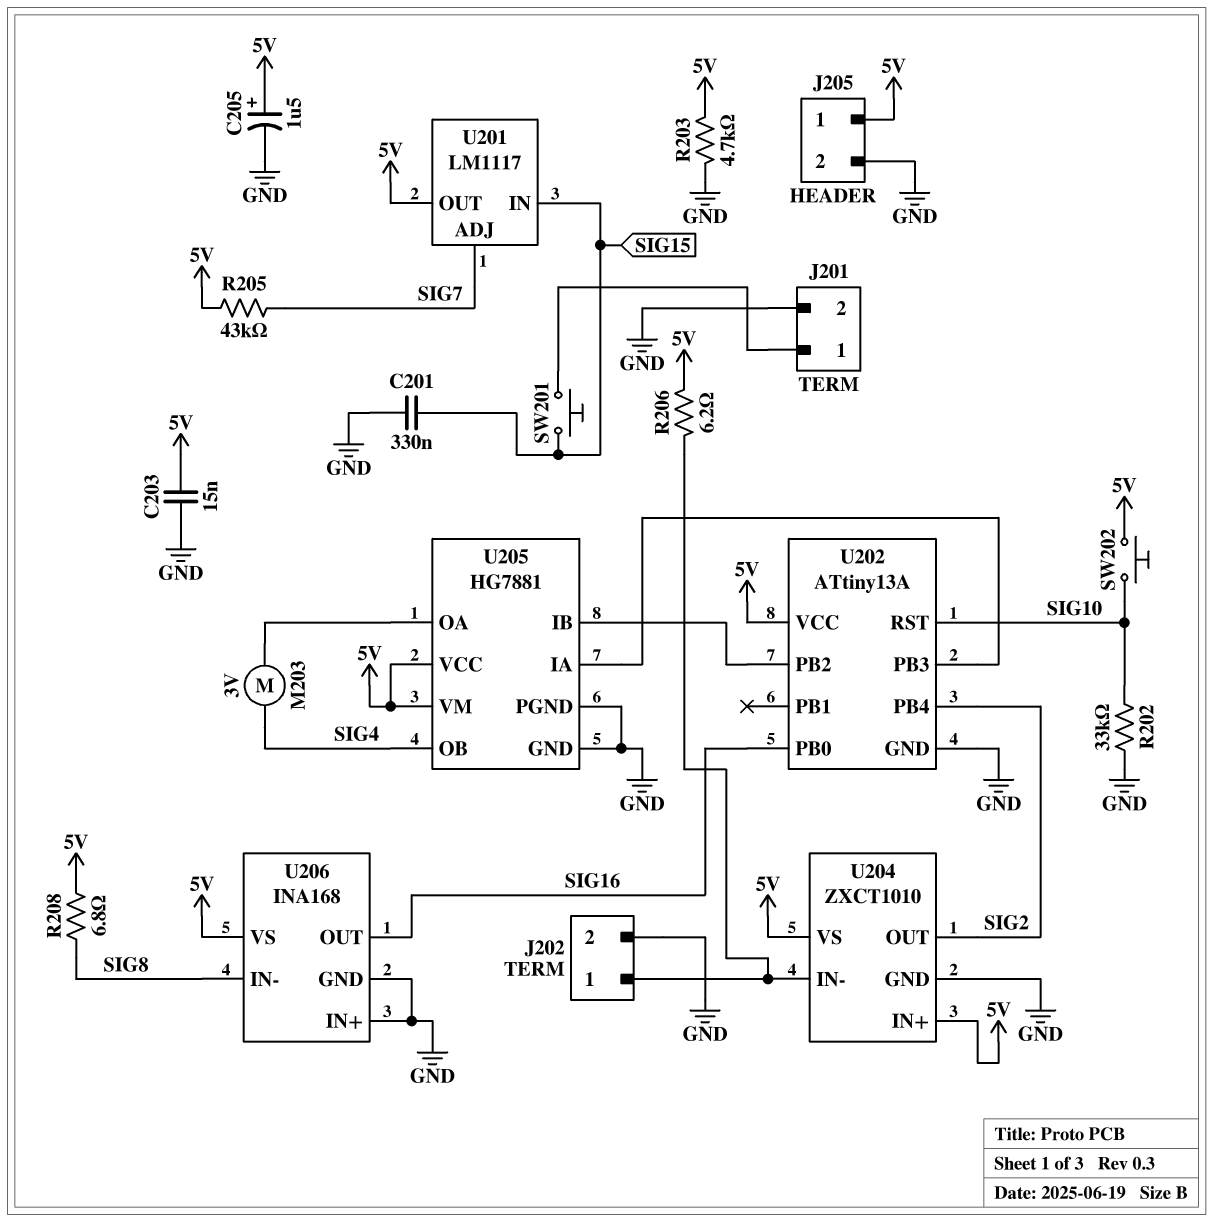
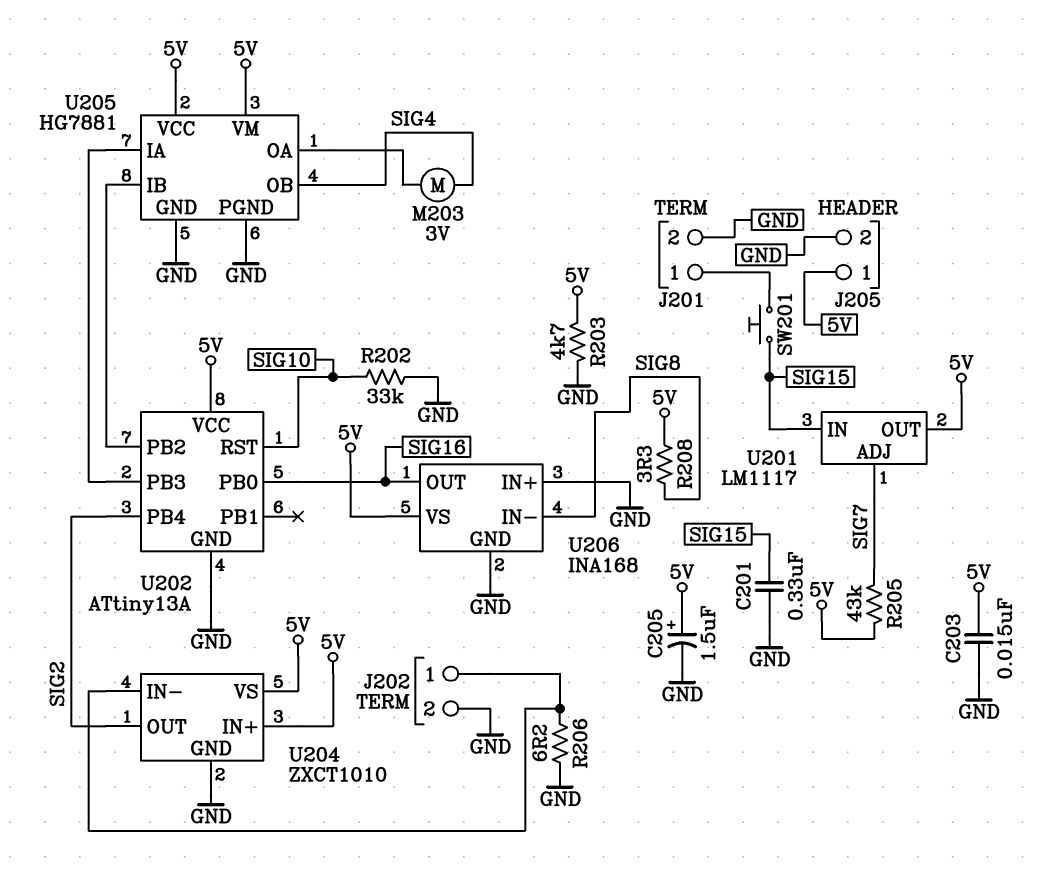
R206: 6.2 (5V, J202/1) -> 6.2 (GND, J202/1)
R208: 6.8 (5V, SIG8) -> 3.3 (5V, SIG8)
SW202: button (5V, SIG10) -> none

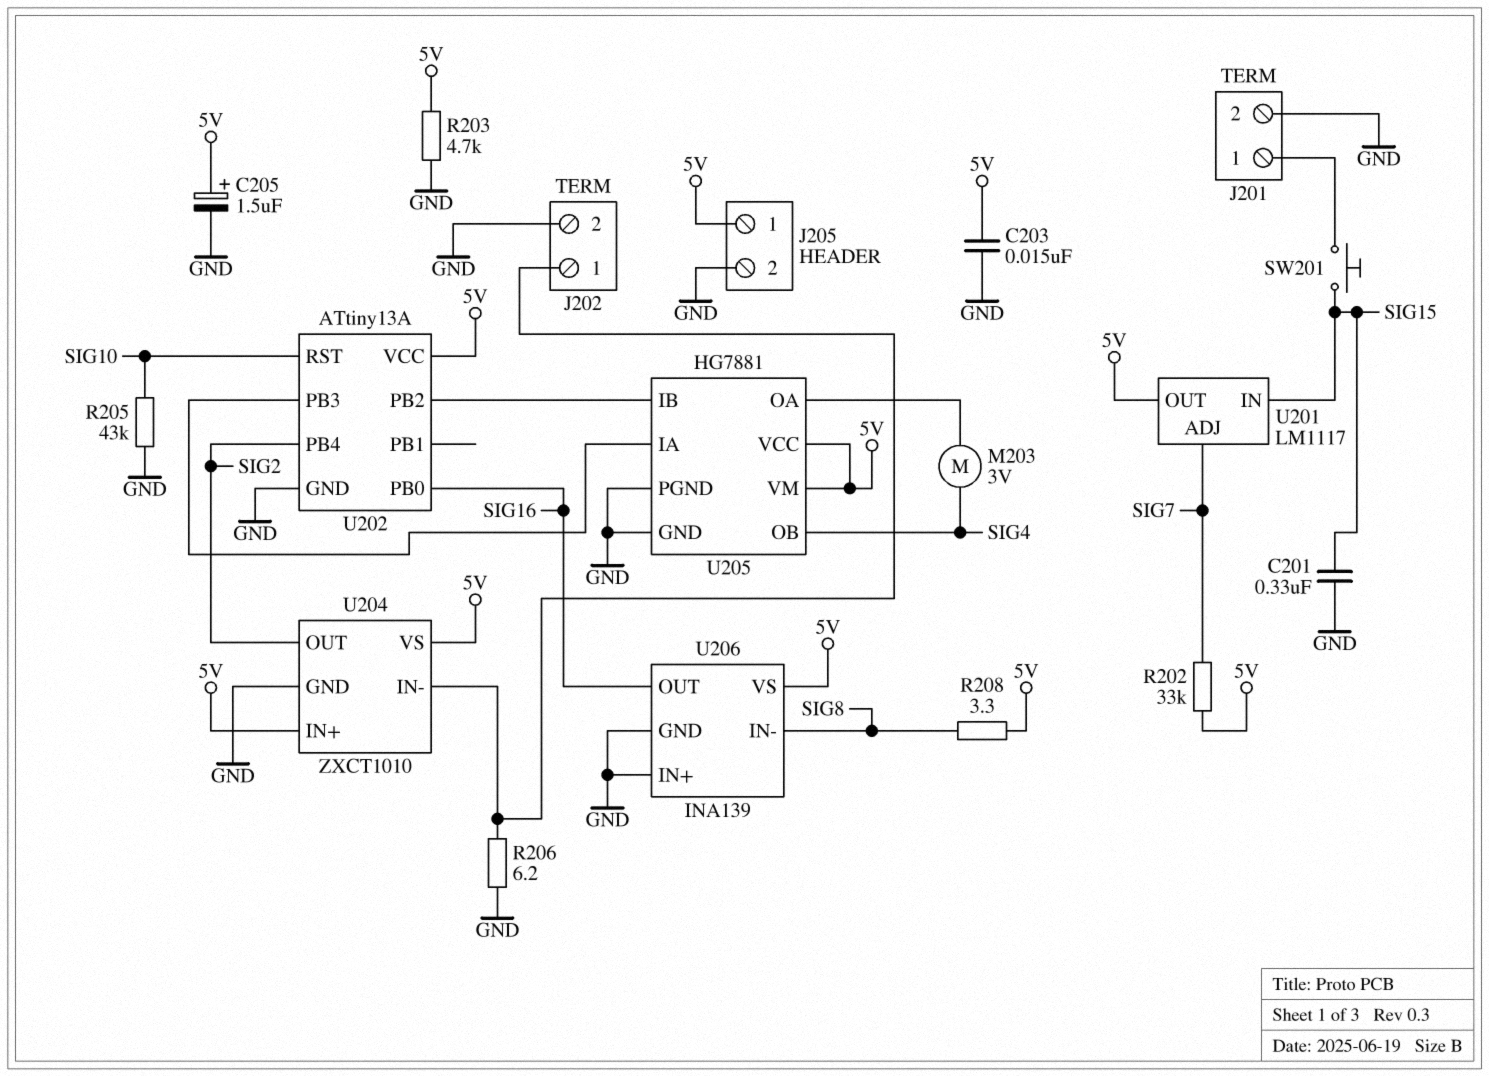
R202: 33k (GND, SIG10) -> 33k (5V, SIG7)
R205: 43k (5V, SIG7) -> 43k (GND, SIG10)
U206: INA168 -> INA139

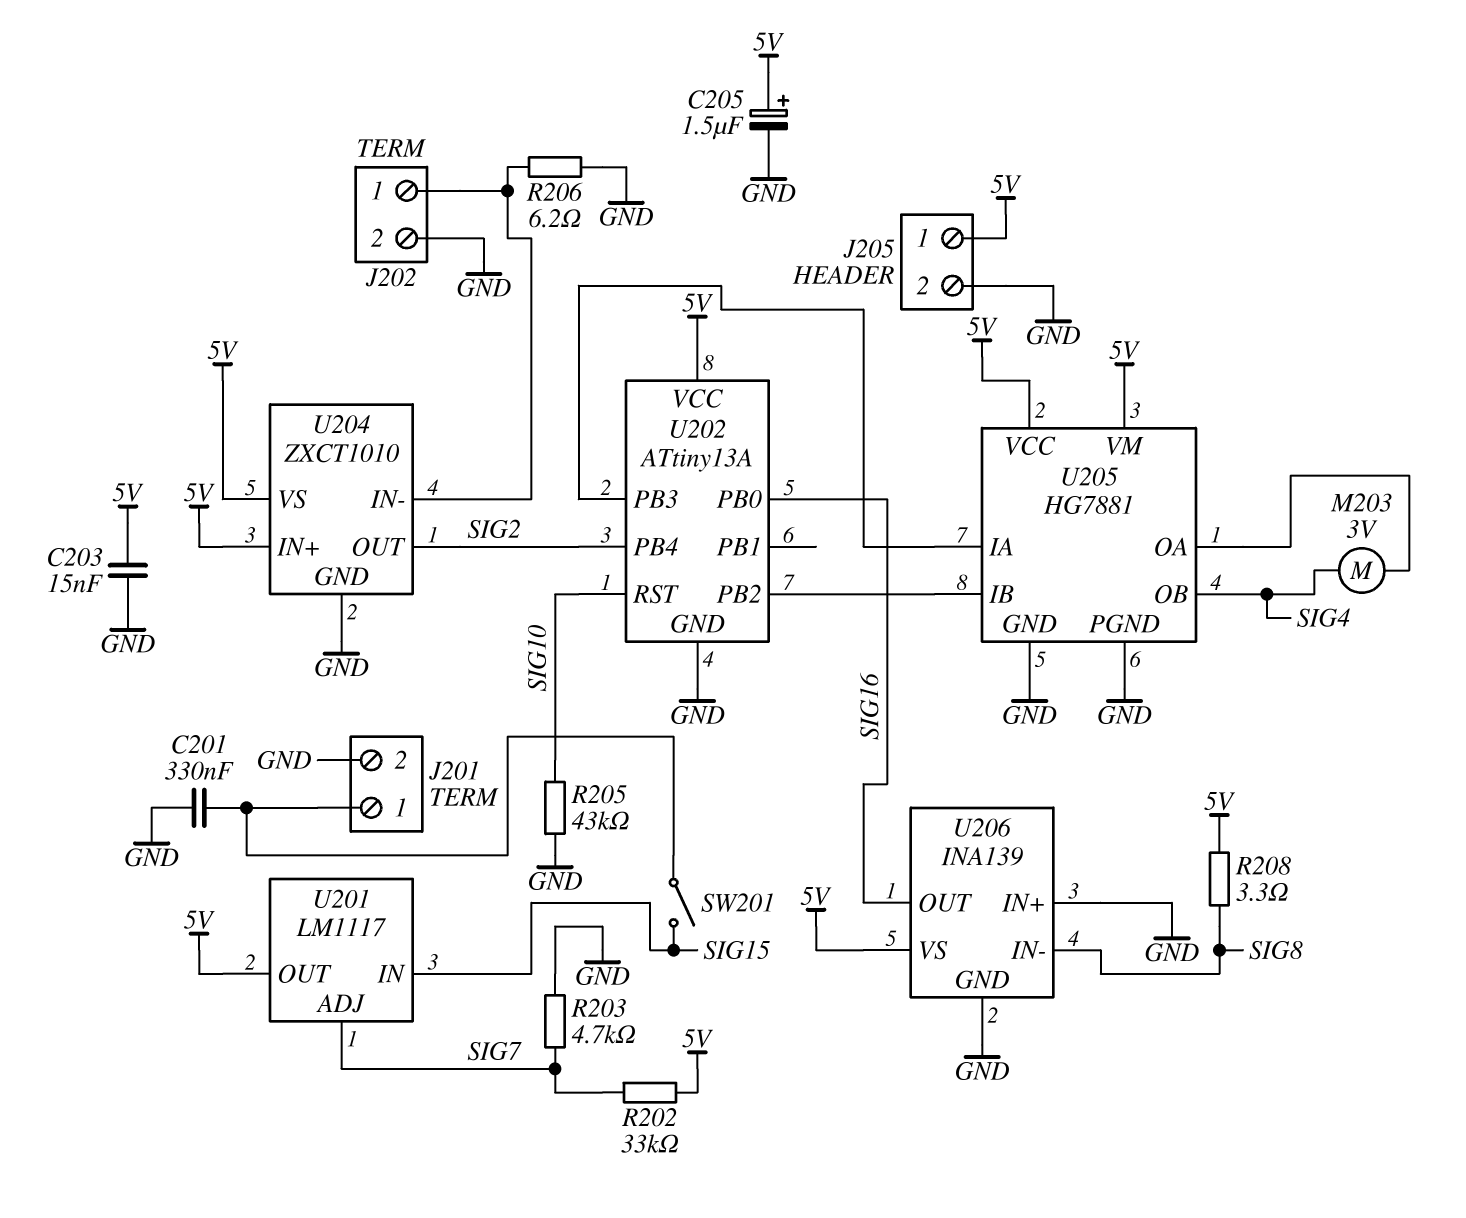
C201: 330nF (GND, SIG15) -> 330nF (GND, J201/1)
R203: 4.7k (5V, GND) -> 4.7k (GND, SIG7)
SW201: button (J201/1, SIG15) -> switch (J201/1, SIG15)

